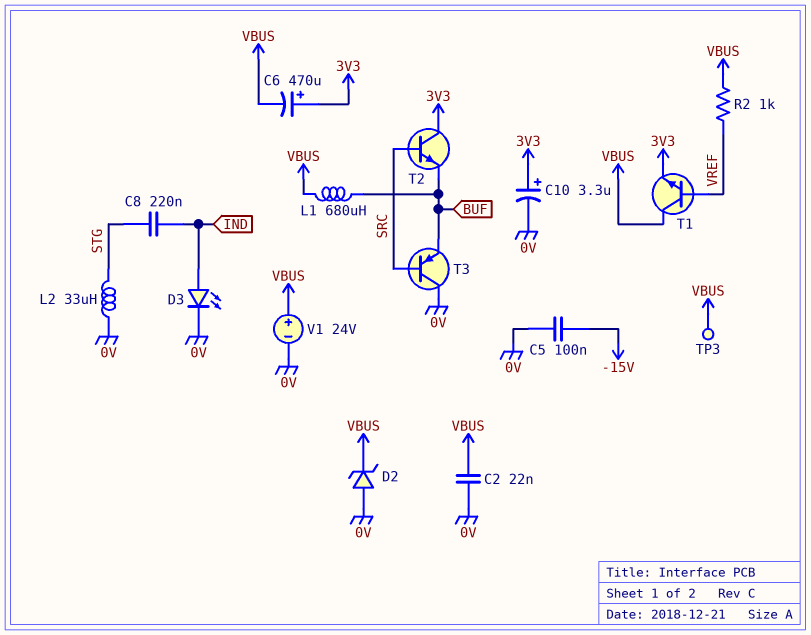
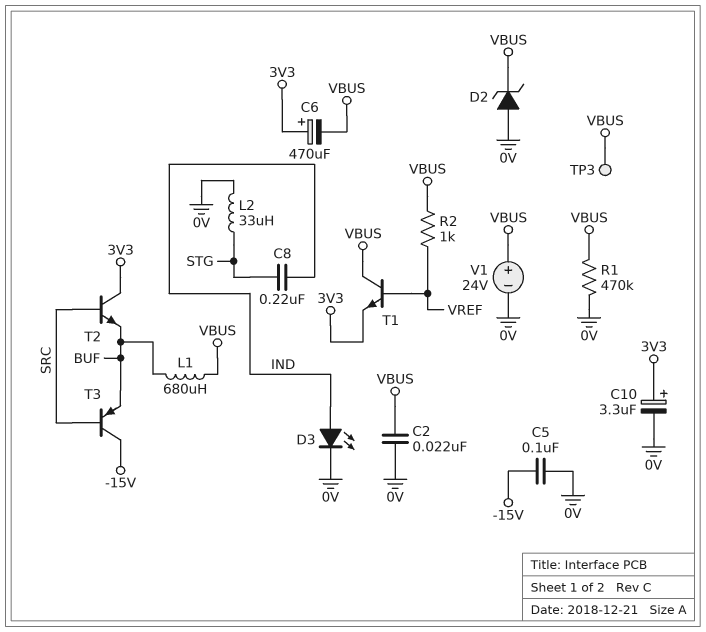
R1: none -> 470k (0V, VBUS)
T3: PNP (B SRC, C 0V, E BUF) -> PNP (B SRC, C -15V, E BUF)

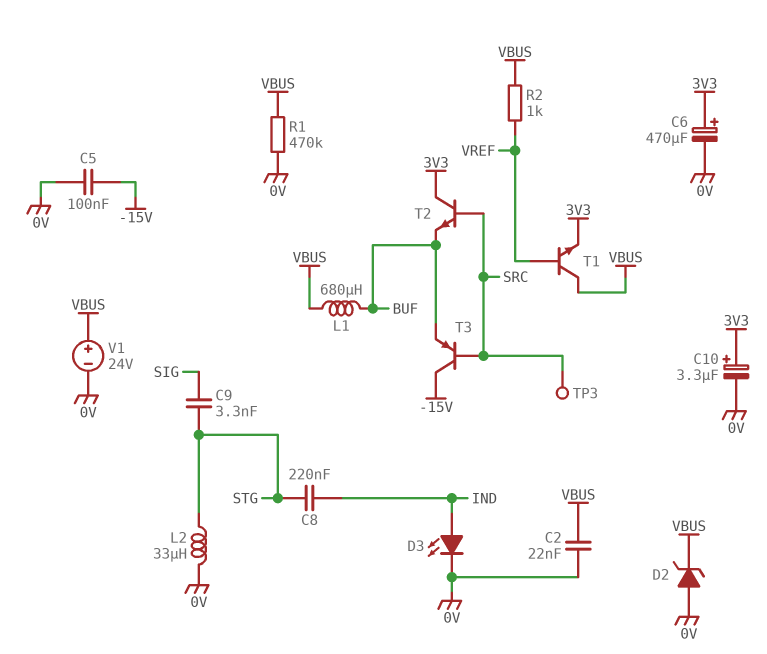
C6: 470uF (plus 3V3, minus VBUS) -> 470uF (plus 3V3, minus 0V)
C9: none -> 3.3nF (SIG, STG)
TP3: test point (VBUS) -> test point (SRC)

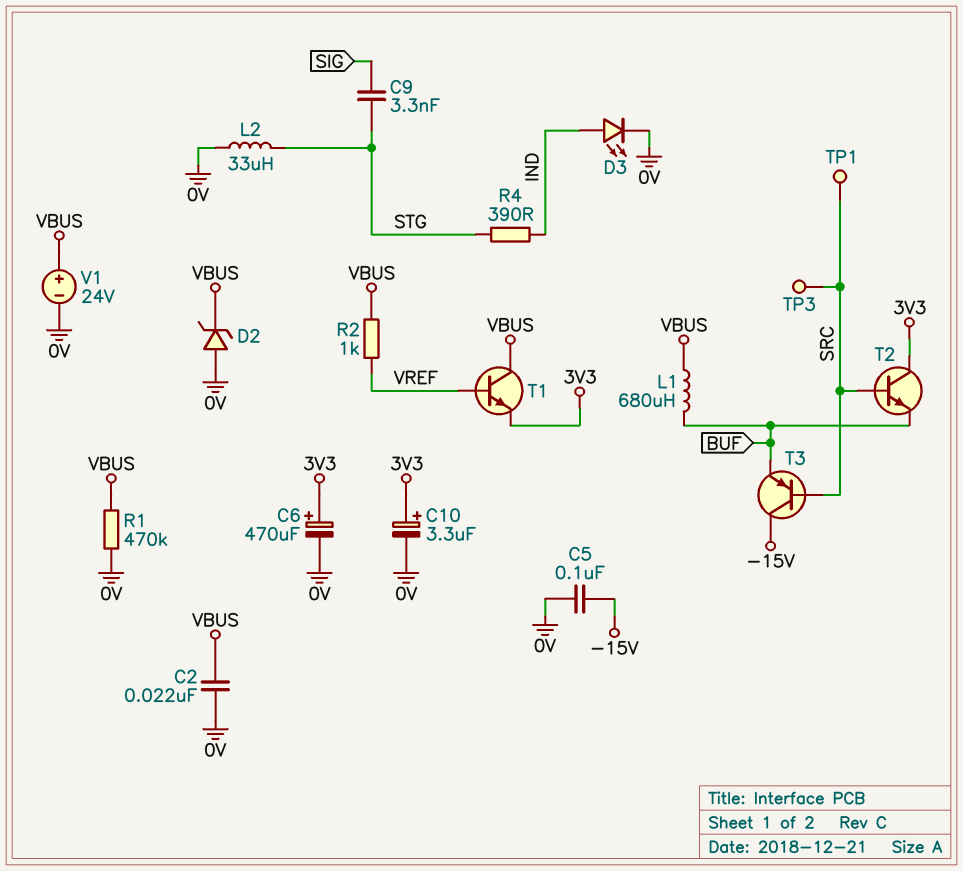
C8: 220nF (IND, STG) -> none
R4: none -> 390 (IND, STG)
TP1: none -> test point (SRC)

